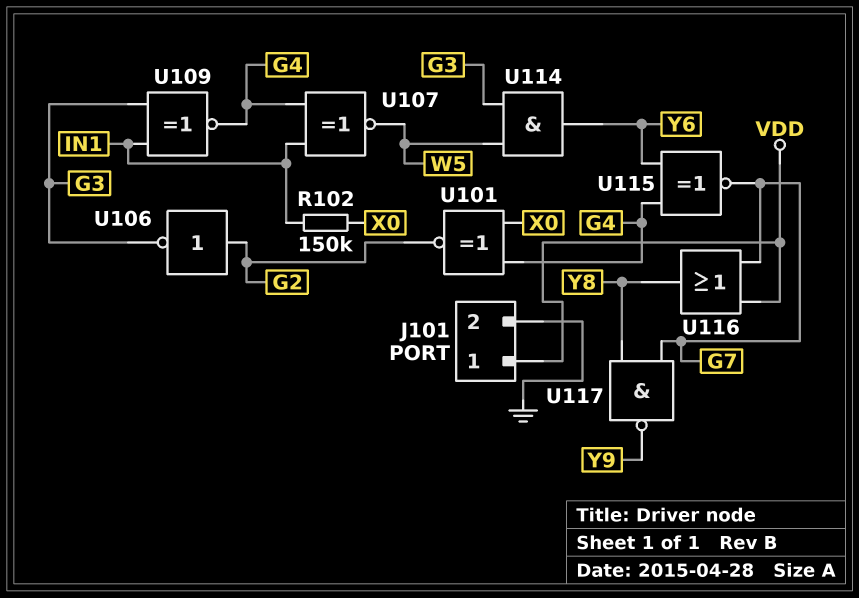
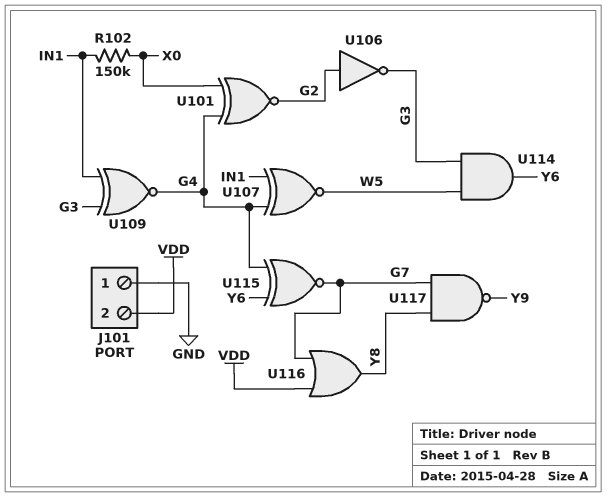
J101 pin 1: VDD -> GND
J101 pin 2: GND -> VDD

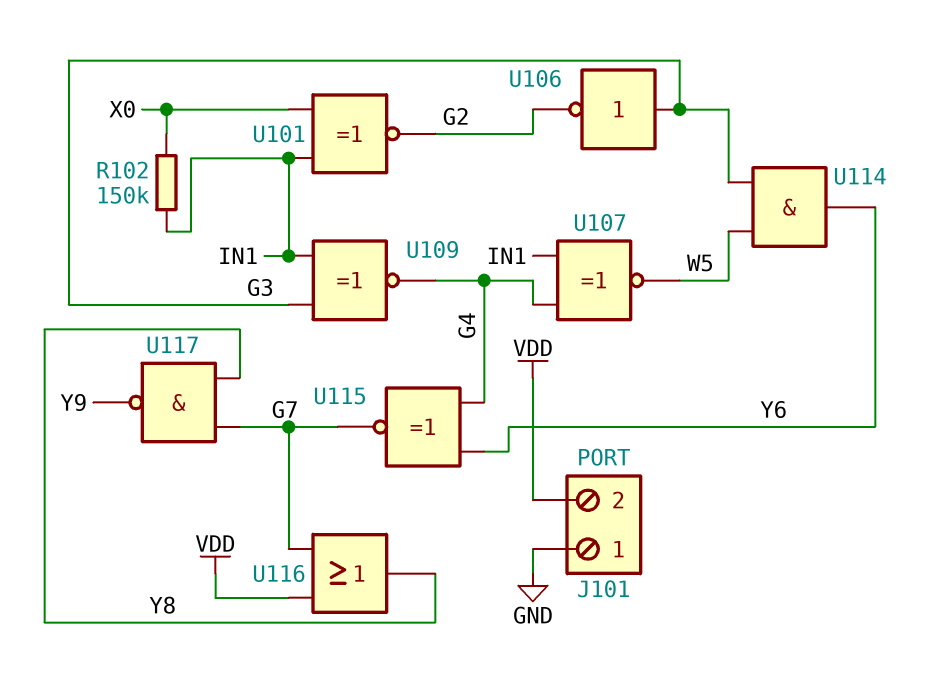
U101: XNOR (in G4, in X0, out G2) -> XNOR (in IN1, in X0, out G2)
U106: NOT (in G2, out G3) -> NOT (in G3, out G2)

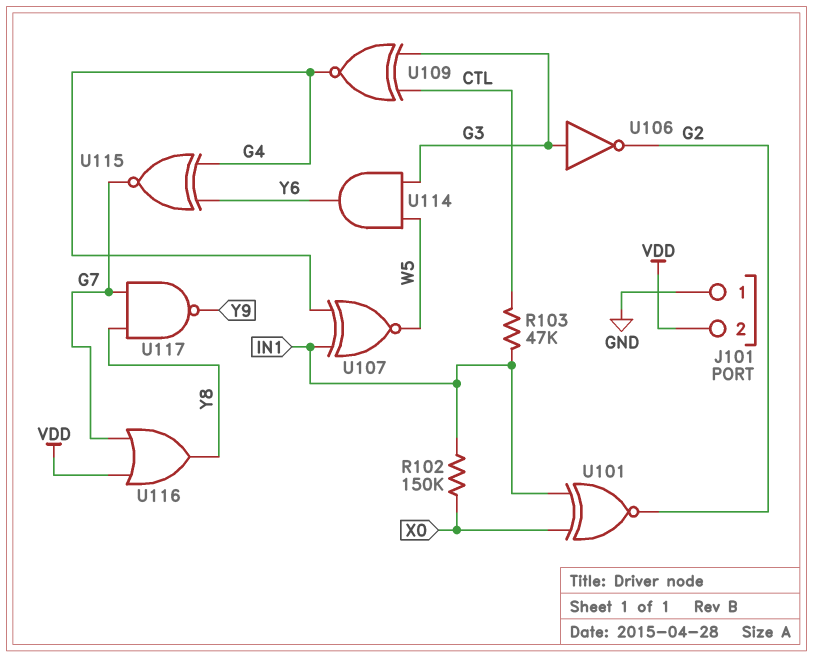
R103: none -> 47k (CTL, IN1)
U109: XNOR (in G3, in IN1, out G4) -> XNOR (in CTL, in G3, out G4)

